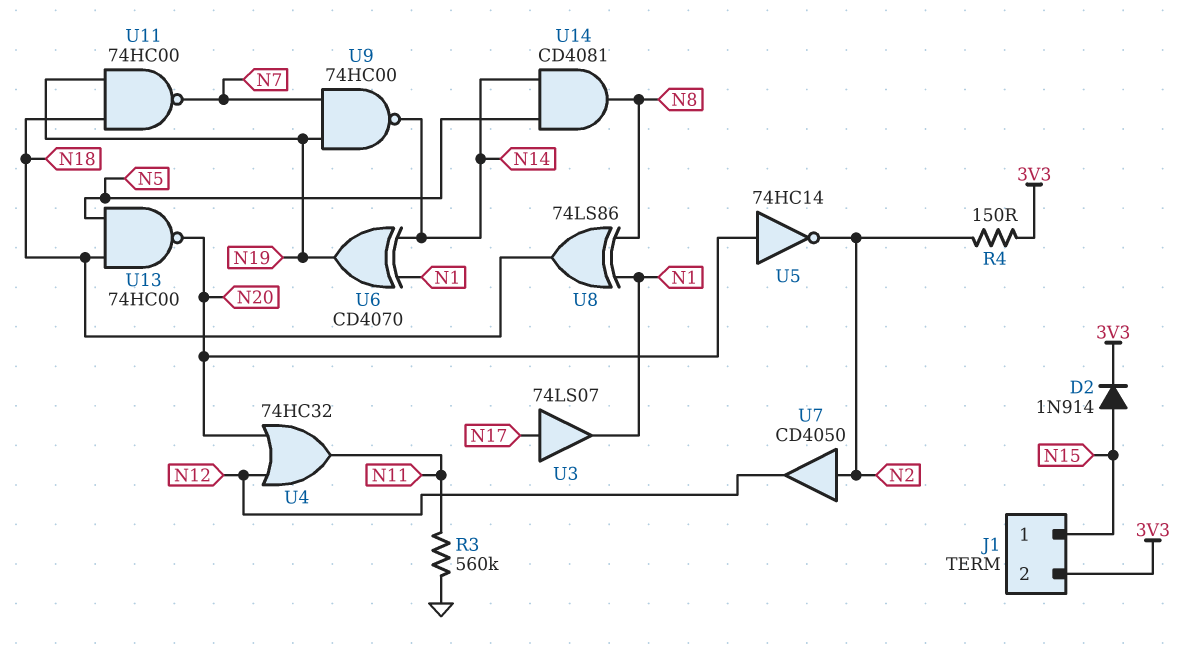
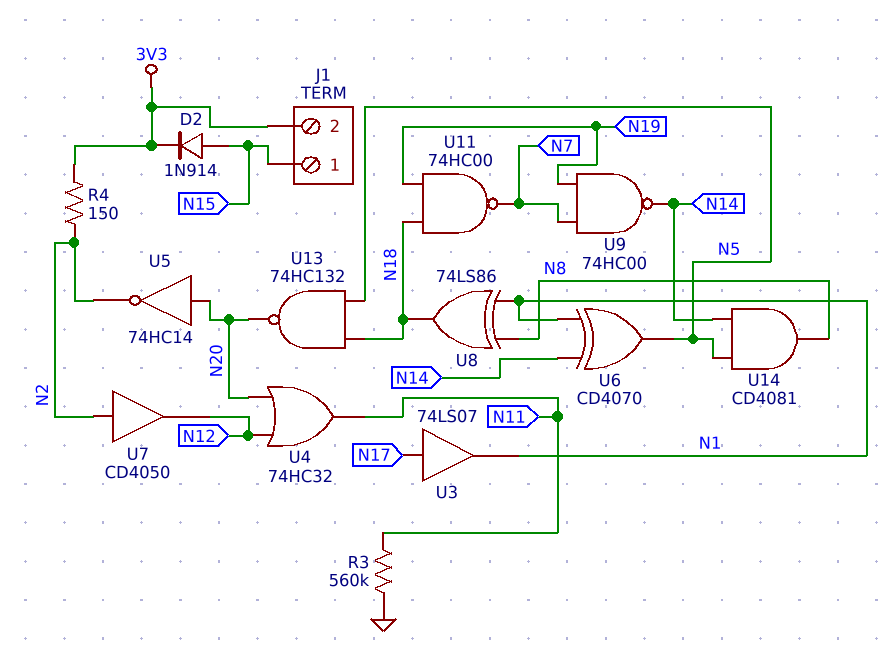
U6: XOR CD4070 (in N1, in N14, out N19) -> XOR CD4070 (in N1, in N14, out N5)
U13: NAND 74HC00 (in N5, in N18, out N20) -> NAND 74HC132 (in N5, in N18, out N20)

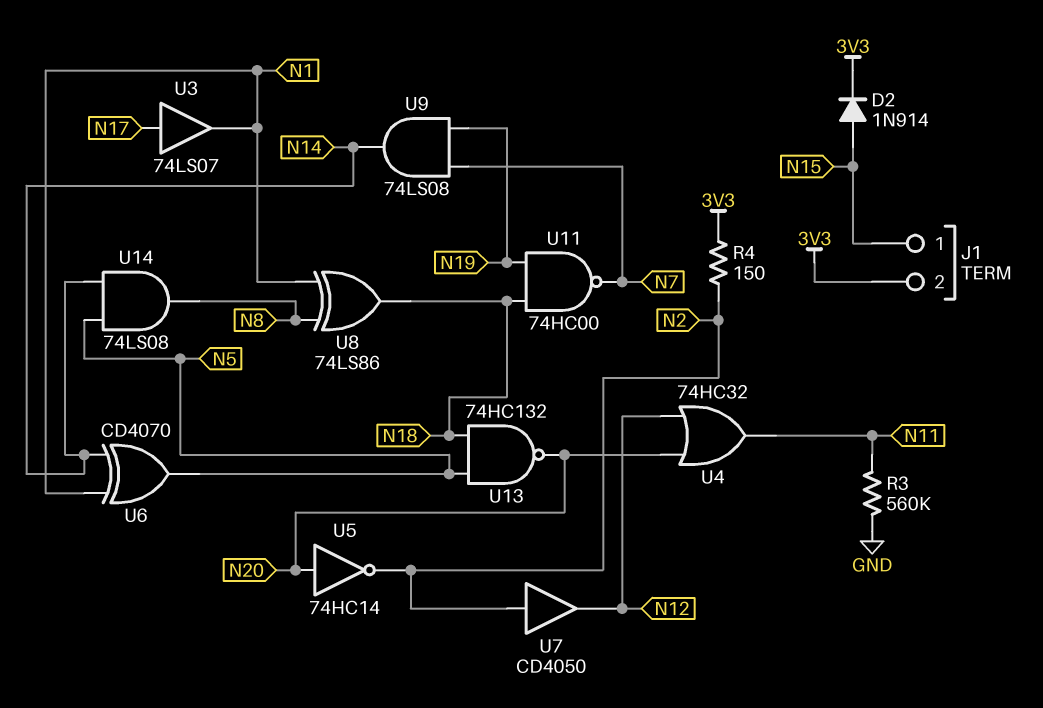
U9: NAND 74HC00 (in N7, in N19, out N14) -> AND 74LS08 (in N7, in N19, out N14)
U14: AND CD4081 (in N5, in N14, out N8) -> AND 74LS08 (in N5, in N14, out N8)

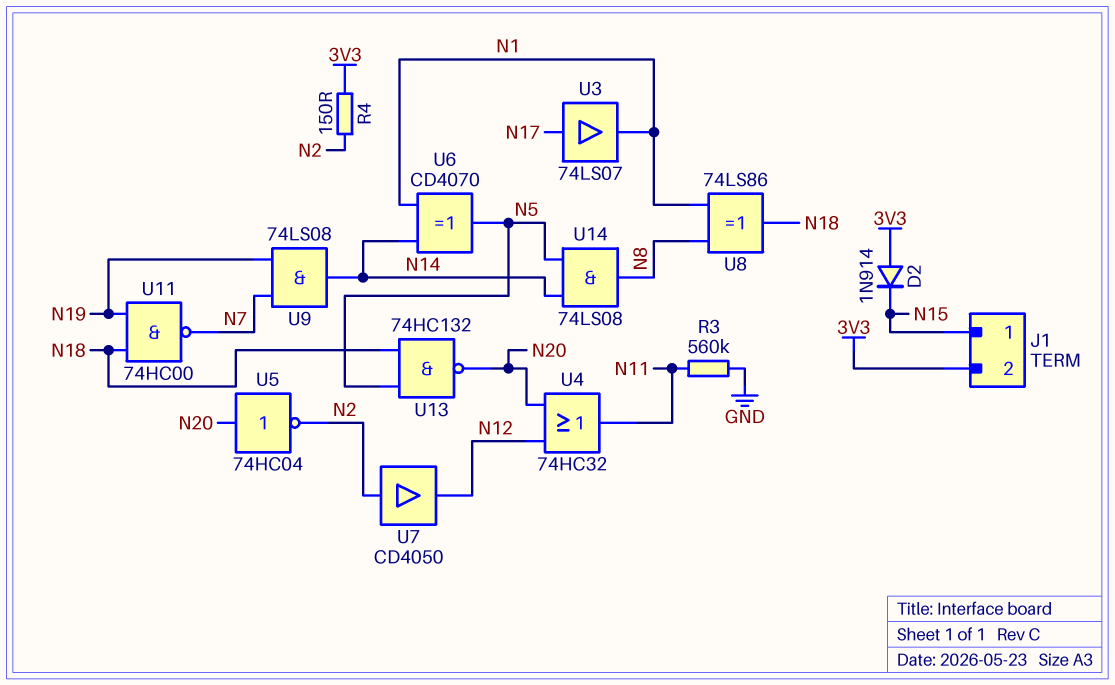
D2: diode 1N914 (A N15, K 3V3) -> diode 1N914 (A 3V3, K N15)
U5: NOT 74HC14 (in N20, out N2) -> NOT 74HC04 (in N20, out N2)

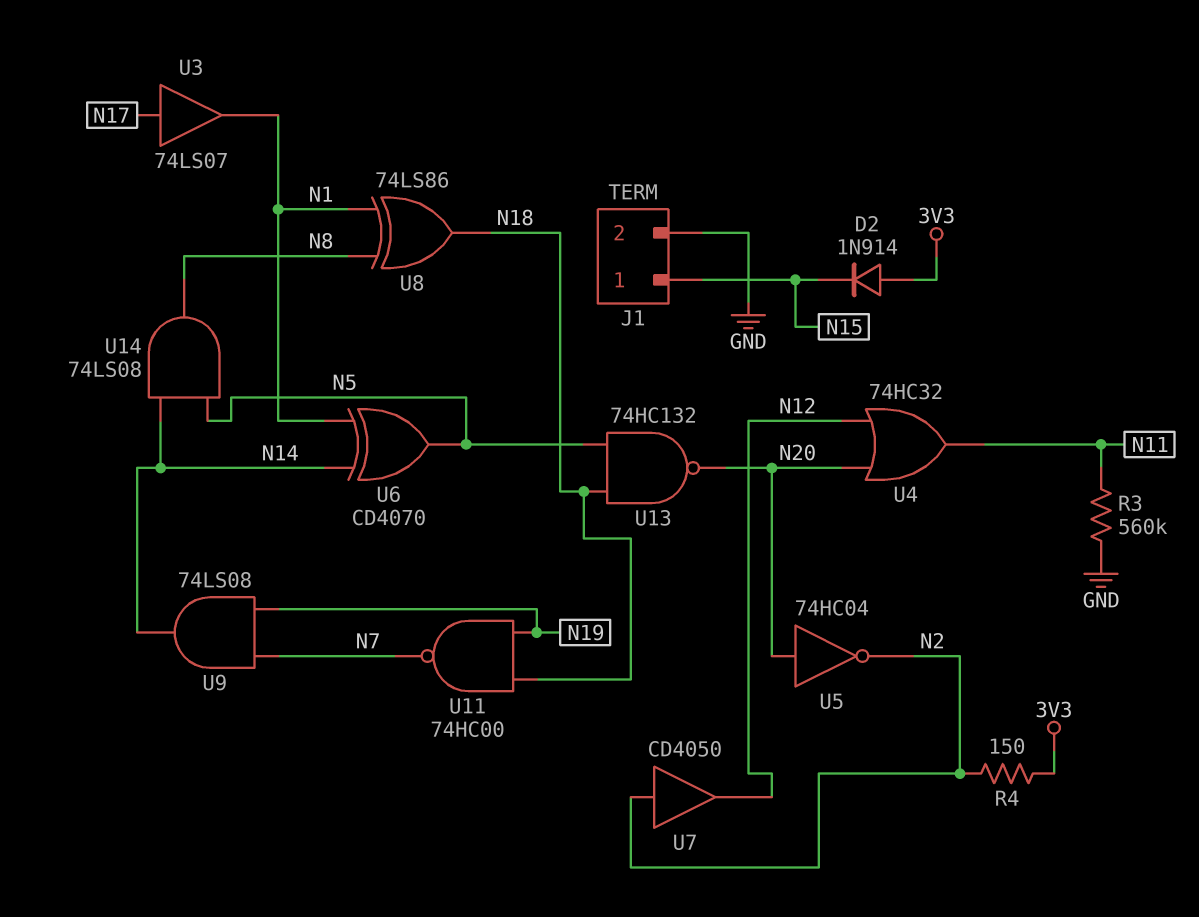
J1 pin 2: 3V3 -> GND

